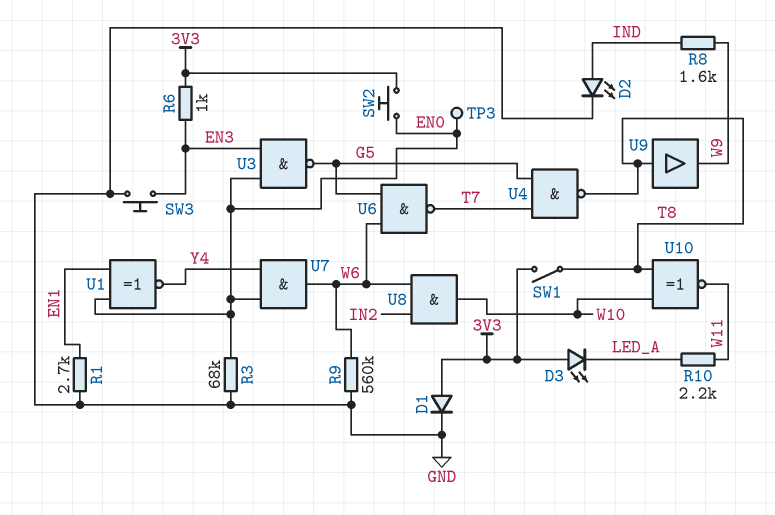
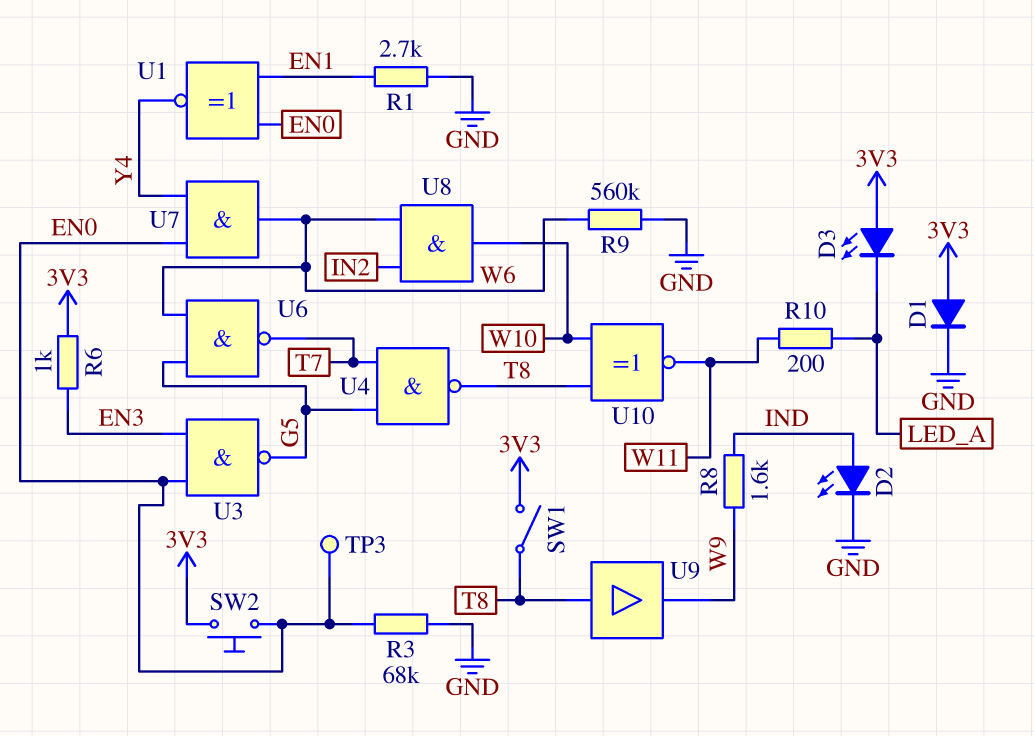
R10: 2.2k (LED_A, W11) -> 200 (LED_A, W11)
SW3: button (EN3, GND) -> none

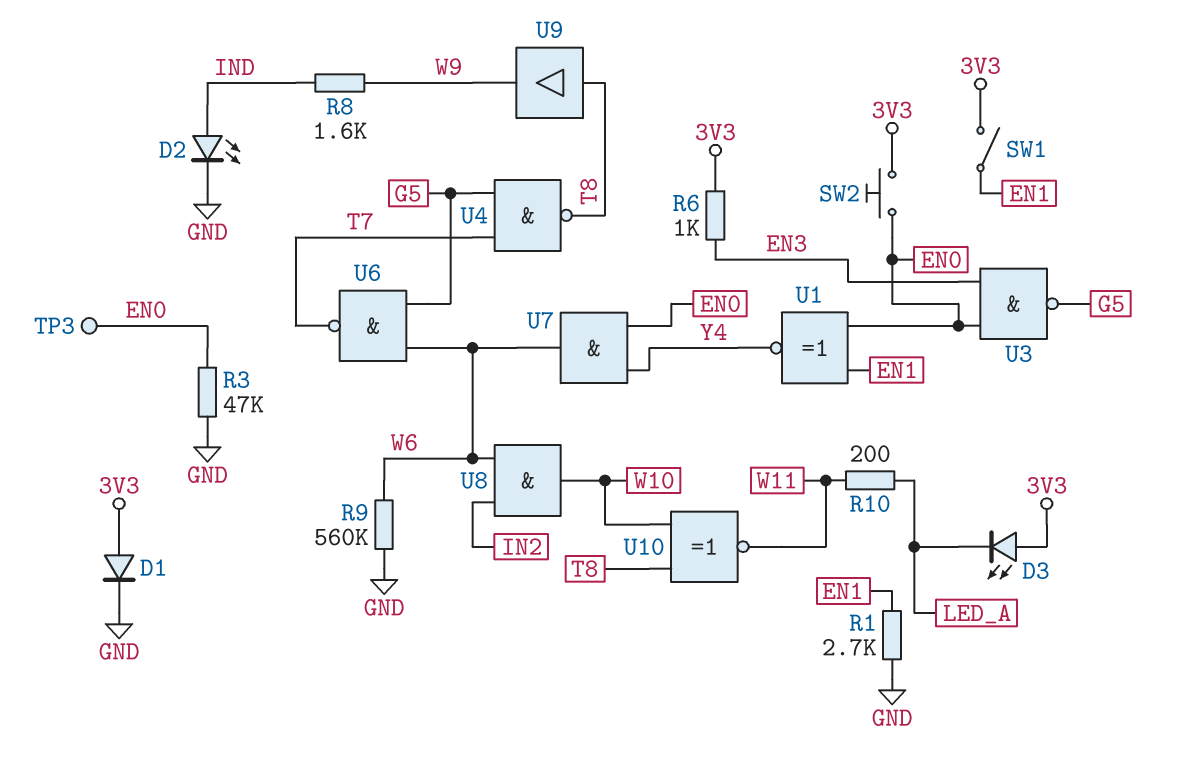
R3: 68k (EN0, GND) -> 47k (EN0, GND)
SW1: switch (3V3, T8) -> switch (3V3, EN1)

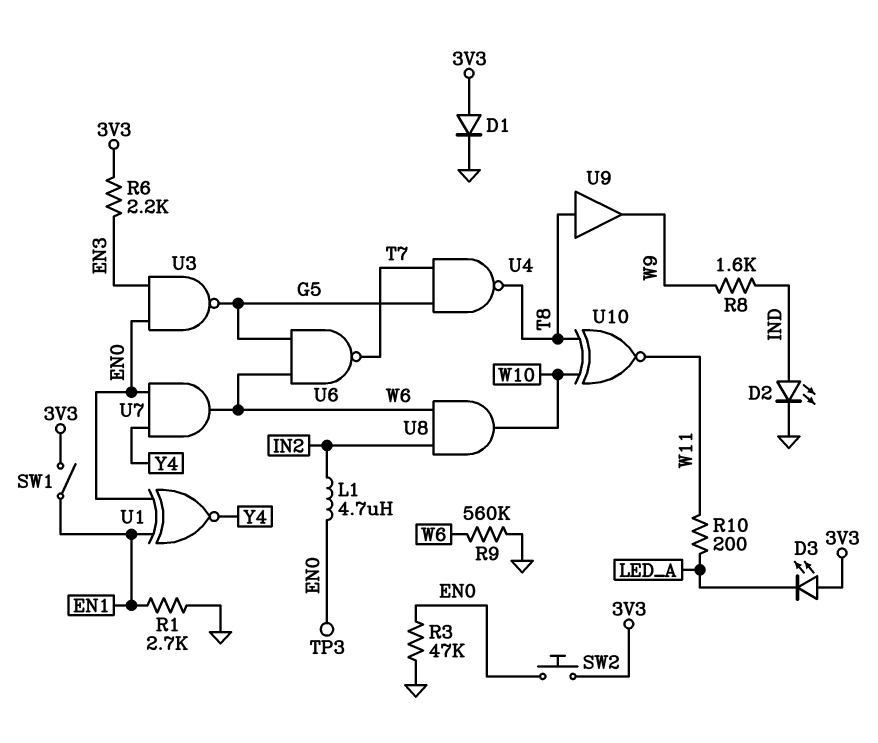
L1: none -> 4.7uH (EN0, IN2)
R6: 1k (3V3, EN3) -> 2.2k (3V3, EN3)

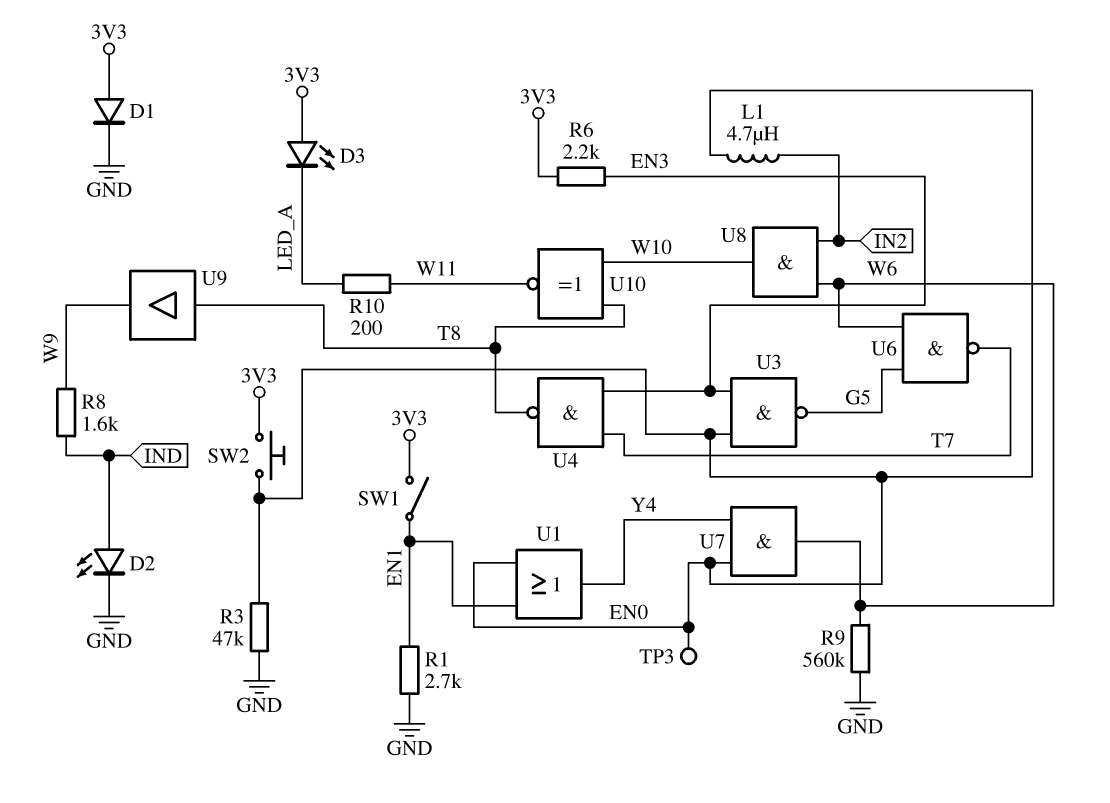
U1: XNOR (in EN0, in EN1, out Y4) -> OR (in EN0, in EN1, out Y4)
U4: NAND (in G5, in T7, out T8) -> NAND (in EN3, in T7, out T8)

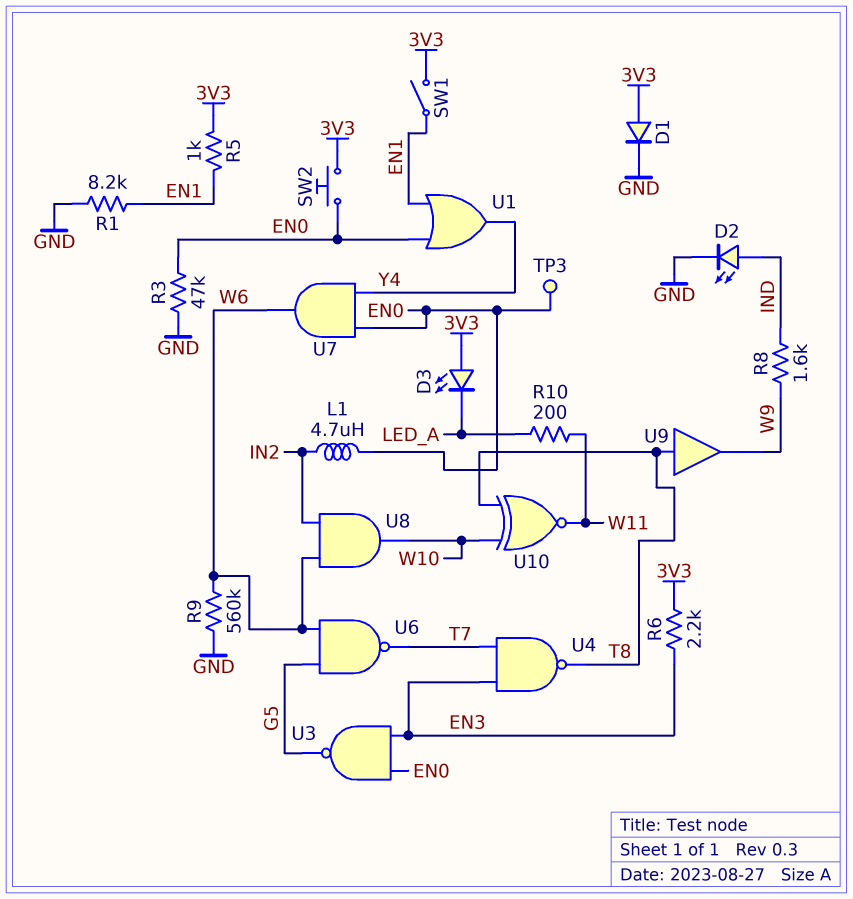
R1: 2.7k (EN1, GND) -> 8.2k (EN1, GND)
R5: none -> 1k (3V3, EN1)

